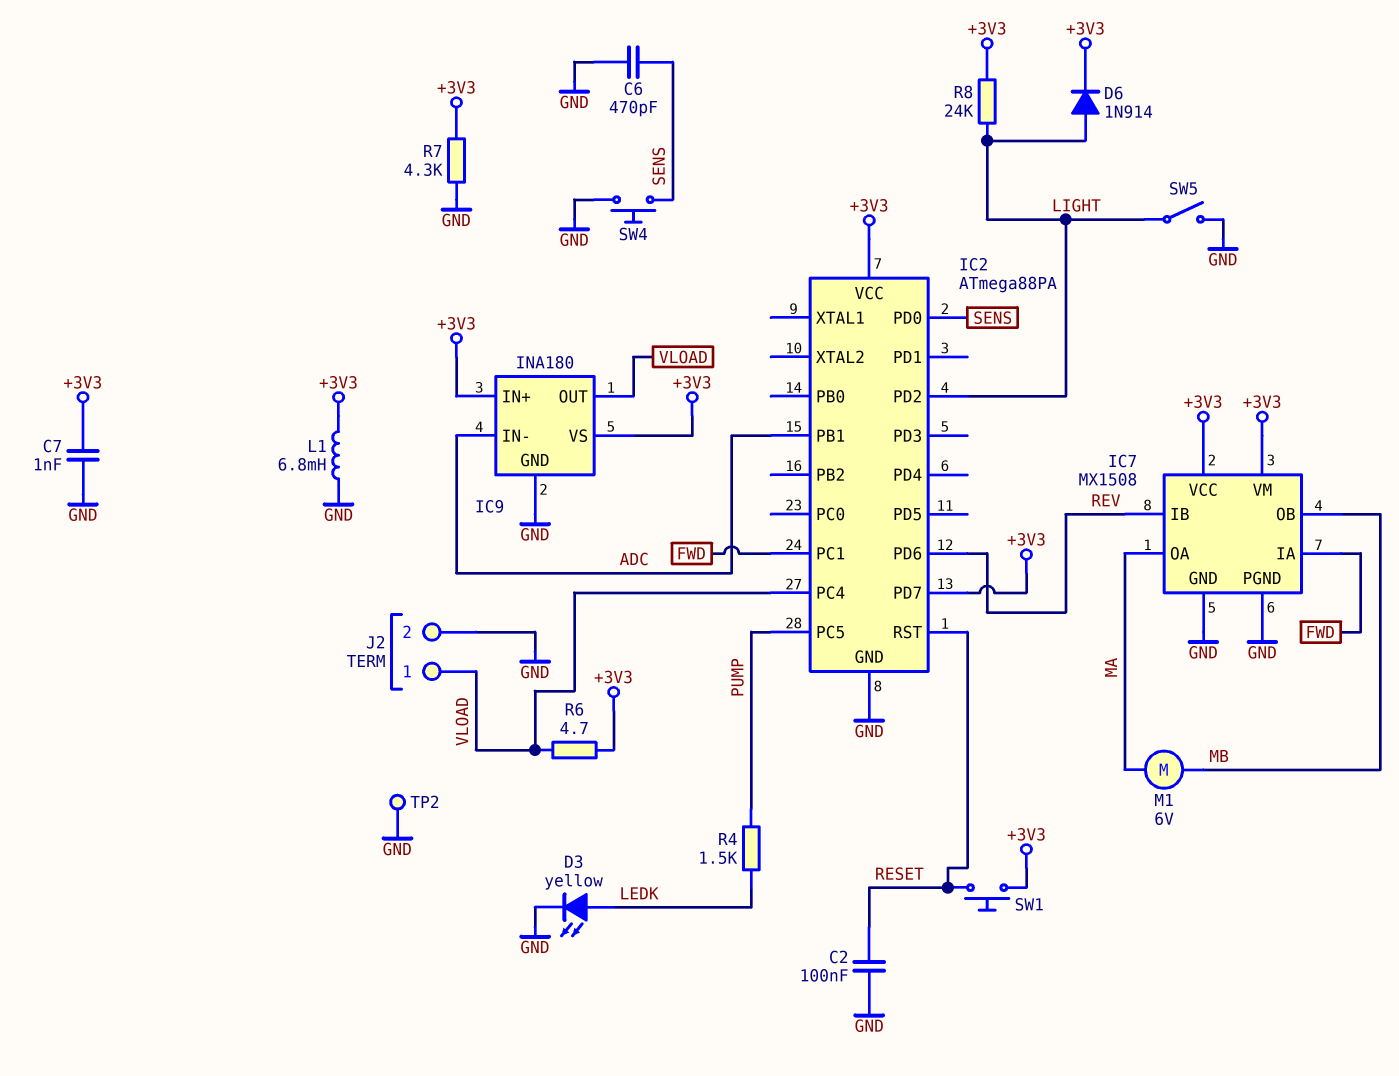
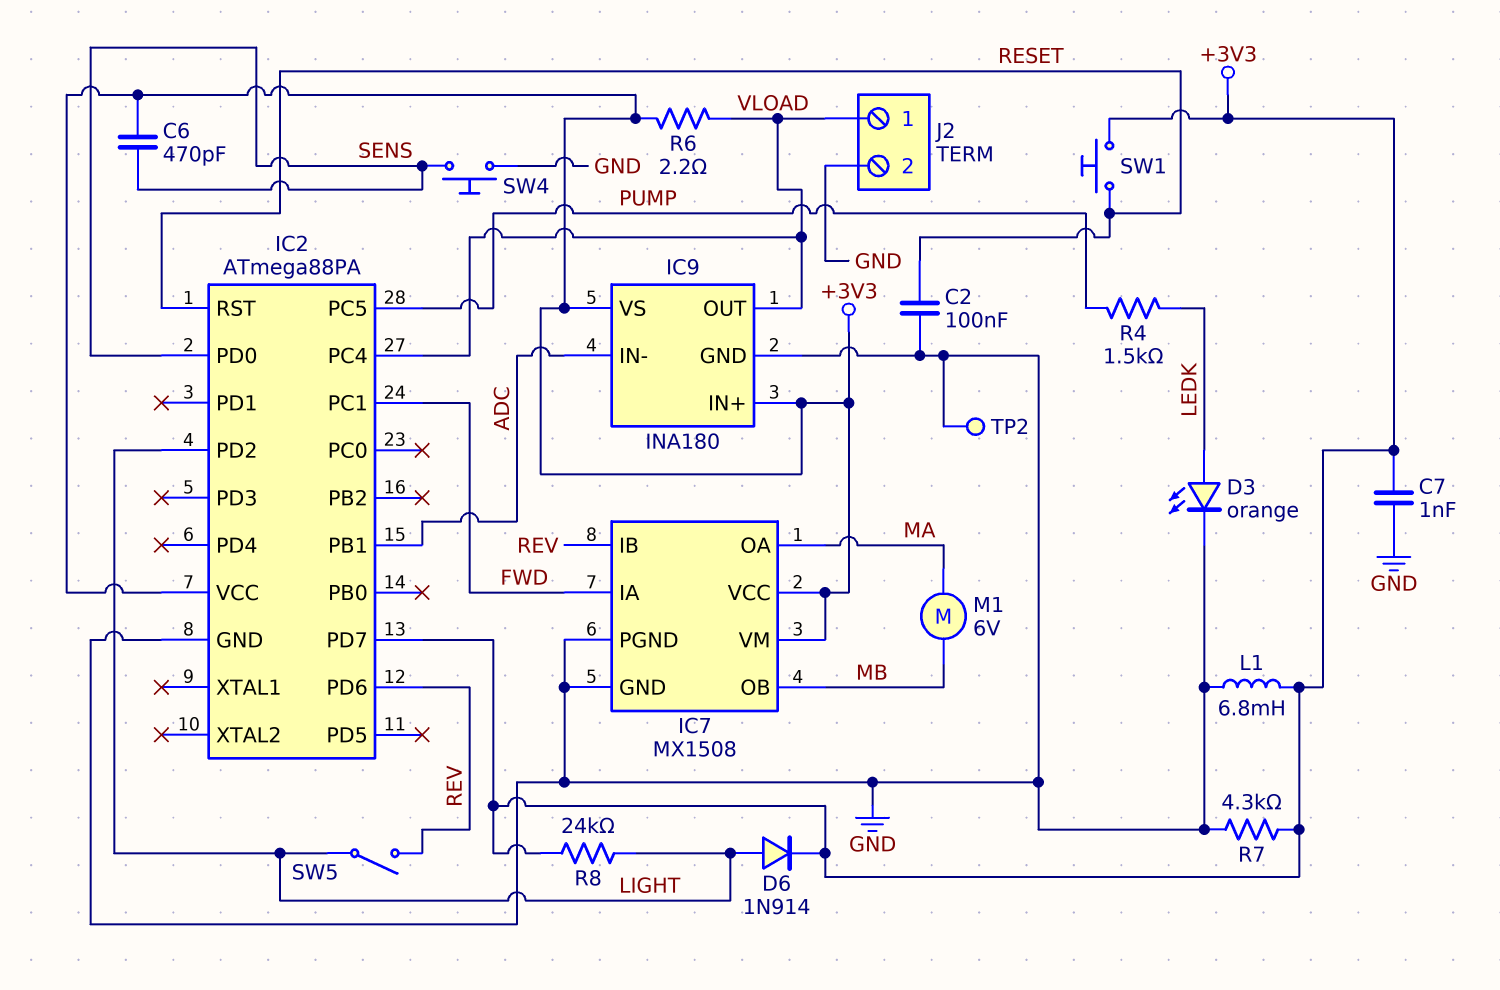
C6: 470pF (GND, SENS) -> 470pF (+3V3, SENS)
D3: LED yellow (A LEDK, K GND) -> LED orange (A LEDK, K GND)
R6: 4.7 (+3V3, VLOAD) -> 2.2 (+3V3, VLOAD)
SW5: switch (GND, LIGHT) -> switch (LIGHT, REV)

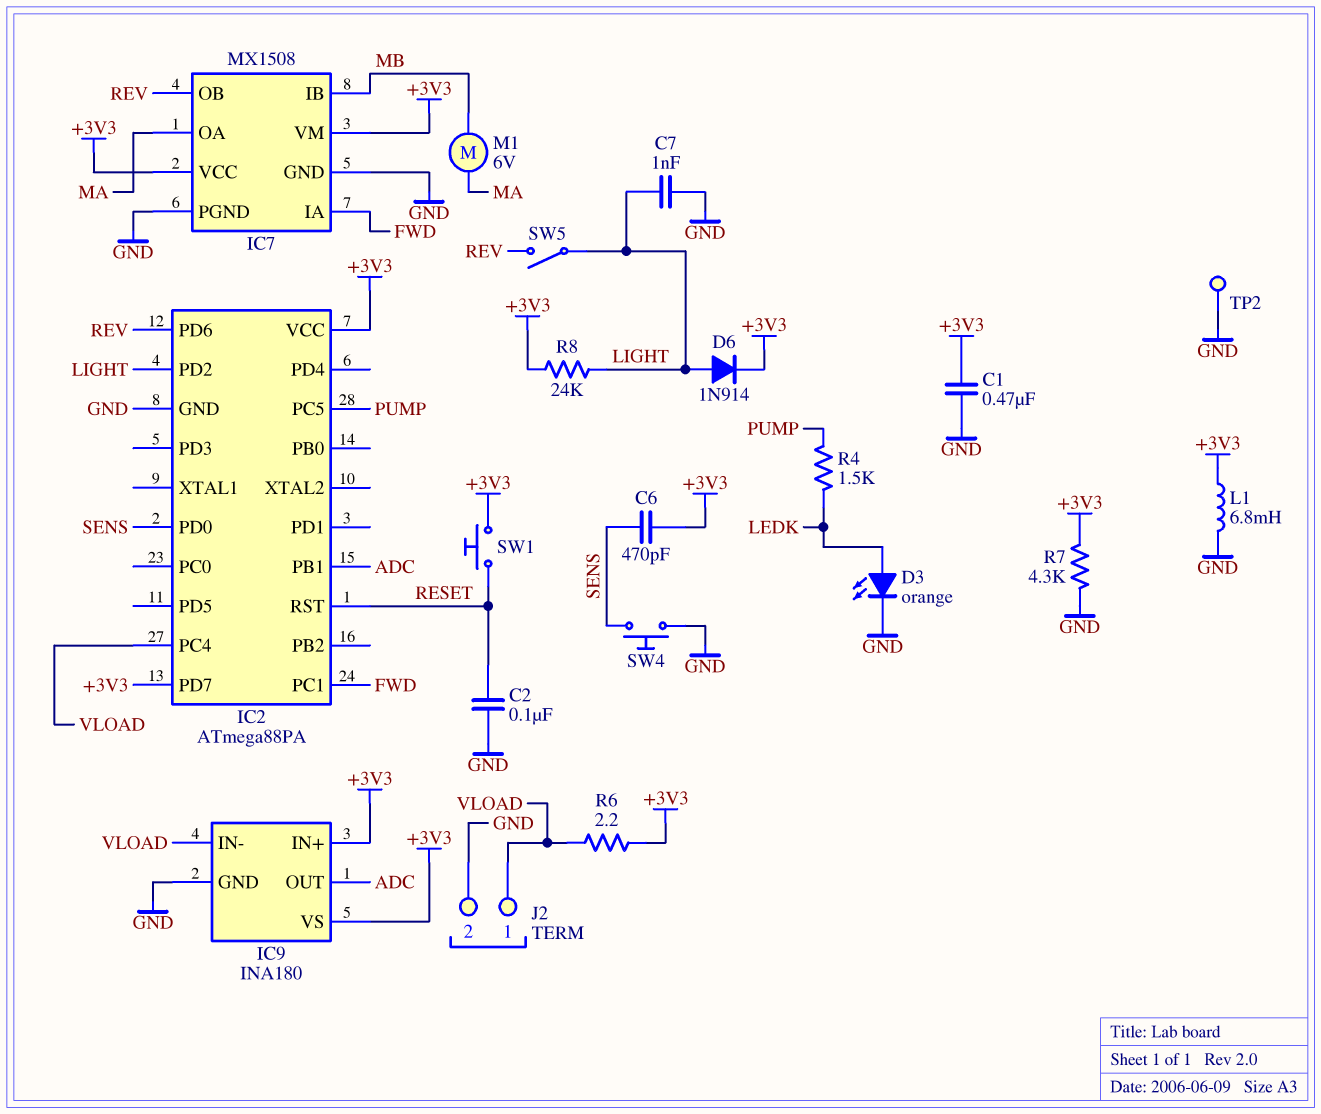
C1: none -> 470nF (+3V3, GND)
C7: 1nF (+3V3, GND) -> 1nF (GND, LIGHT)
IC7 pin IB: REV -> MB
IC7 pin OB: MB -> REV
IC9 pin IN-: ADC -> VLOAD
IC9 pin OUT: VLOAD -> ADC

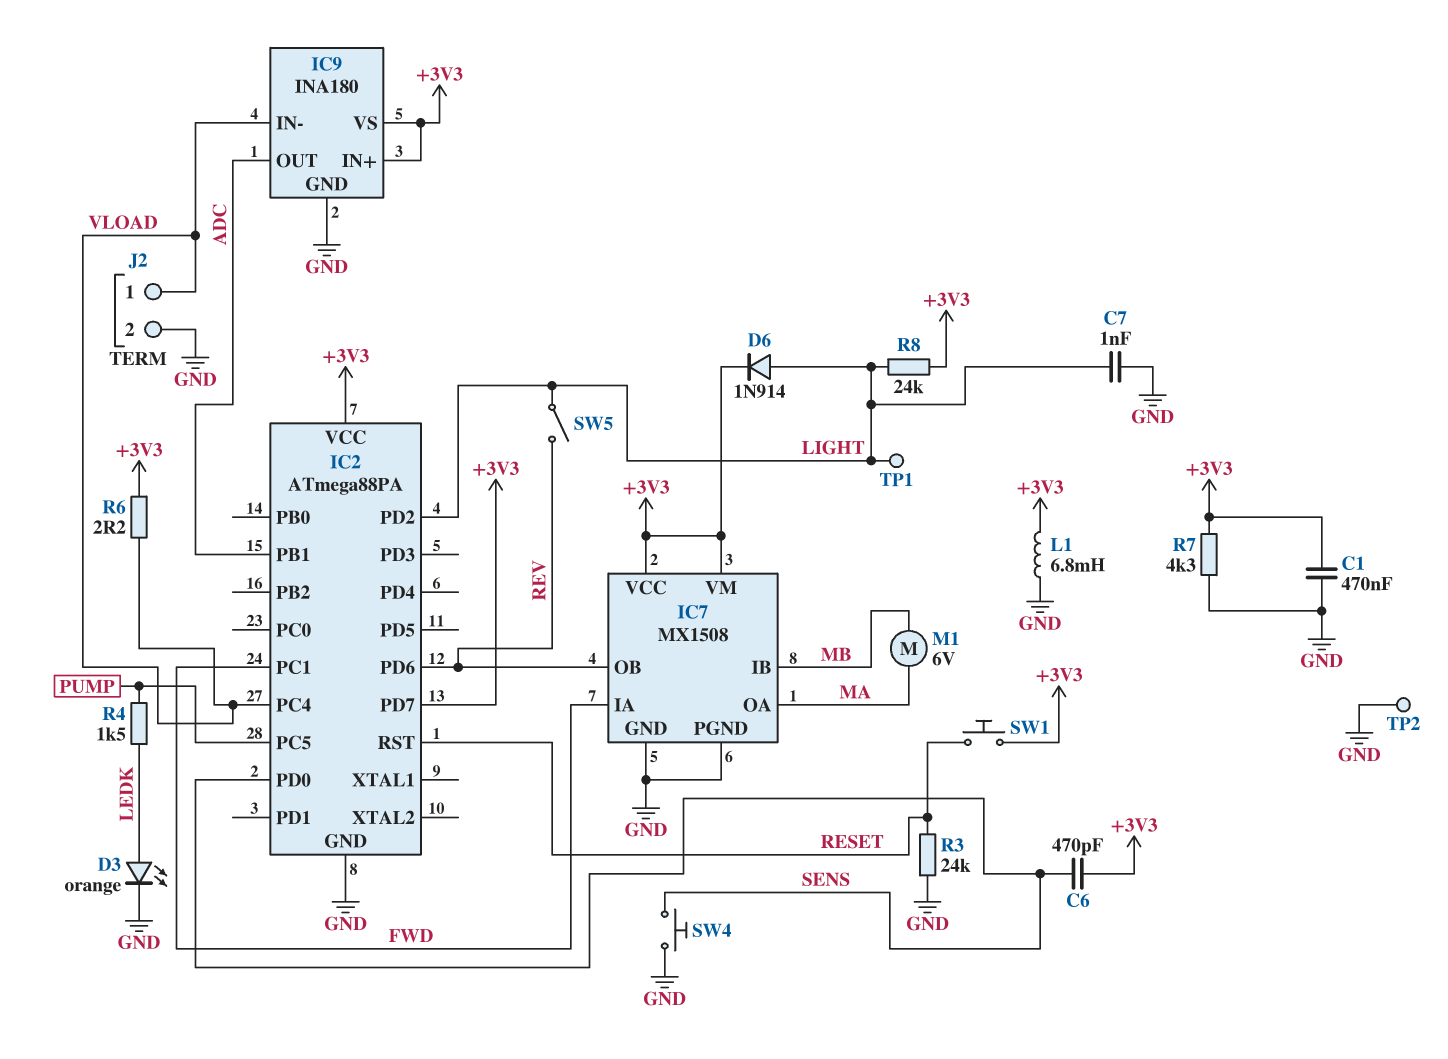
C2: 100nF (GND, RESET) -> none
R3: none -> 24k (GND, RESET)
TP1: none -> test point (LIGHT)

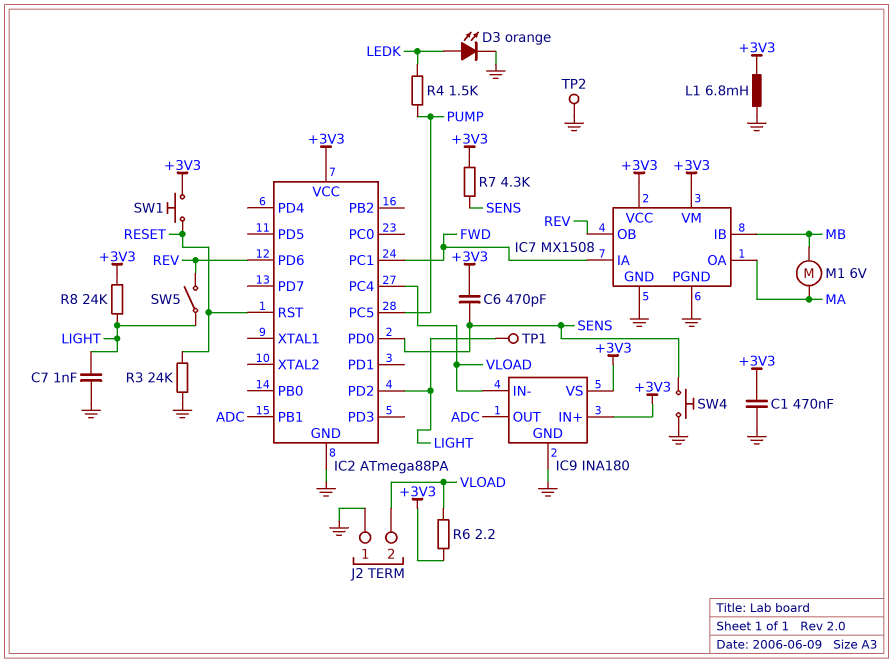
D6: diode 1N914 (A LIGHT, K +3V3) -> none
IC2 pin PD7: +3V3 -> none
J2 pin 1: VLOAD -> GND
J2 pin 2: GND -> VLOAD
R7: 4.3k (+3V3, GND) -> 4.3k (+3V3, SENS)

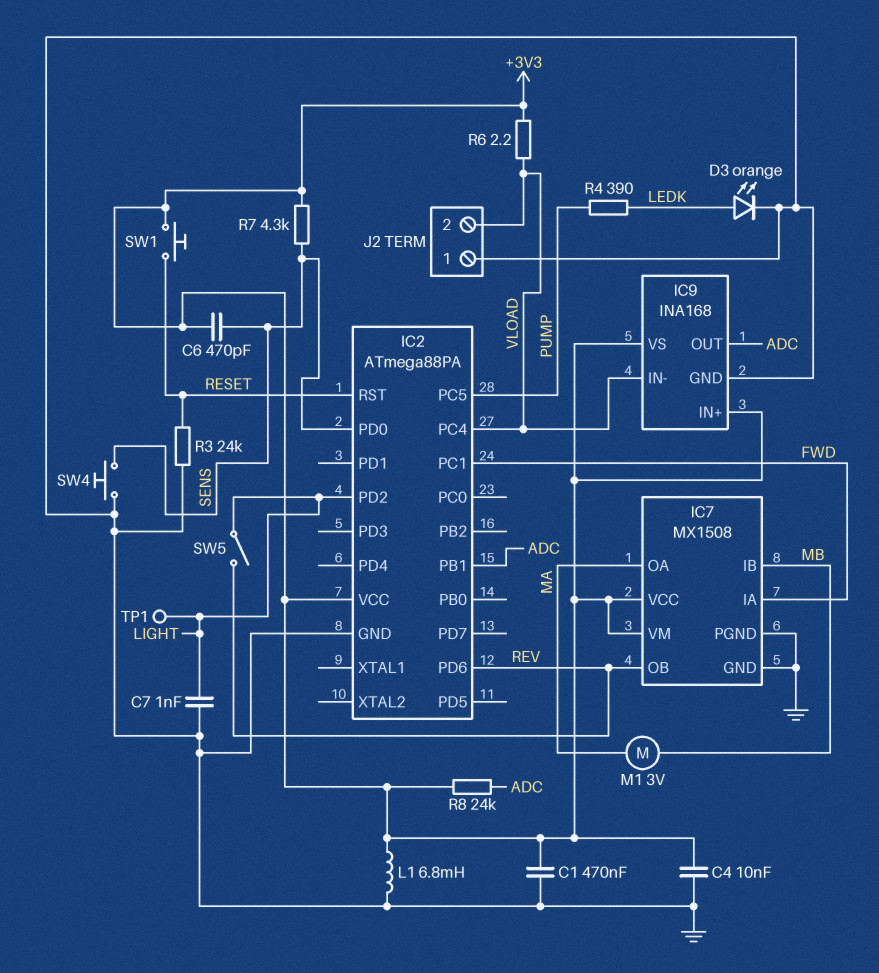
C4: none -> 10nF (+3V3, GND)
IC9: INA180 -> INA168
M1: motor 6V (MA, MB) -> motor 3V (MA, MB)
R4: 1.5k (LEDK, PUMP) -> 390 (LEDK, PUMP)
R8: 24k (+3V3, LIGHT) -> 24k (+3V3, ADC)
TP2: test point (GND) -> none

